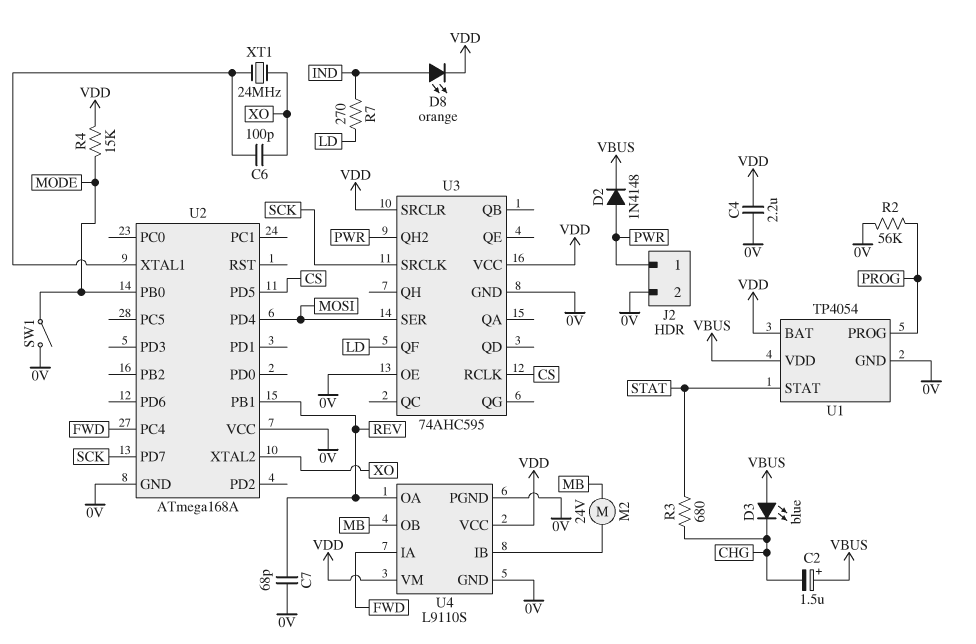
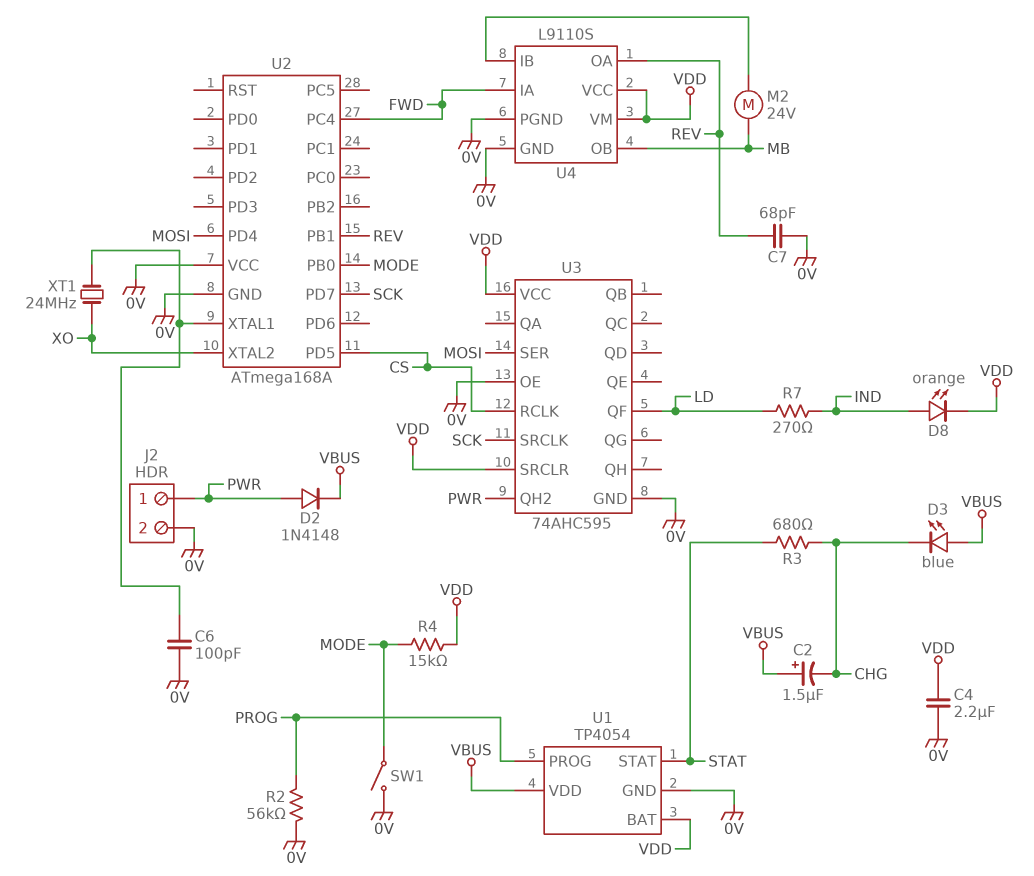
C6: 100pF (U2/XTAL1, XO) -> 100pF (0V, U2/XTAL1)

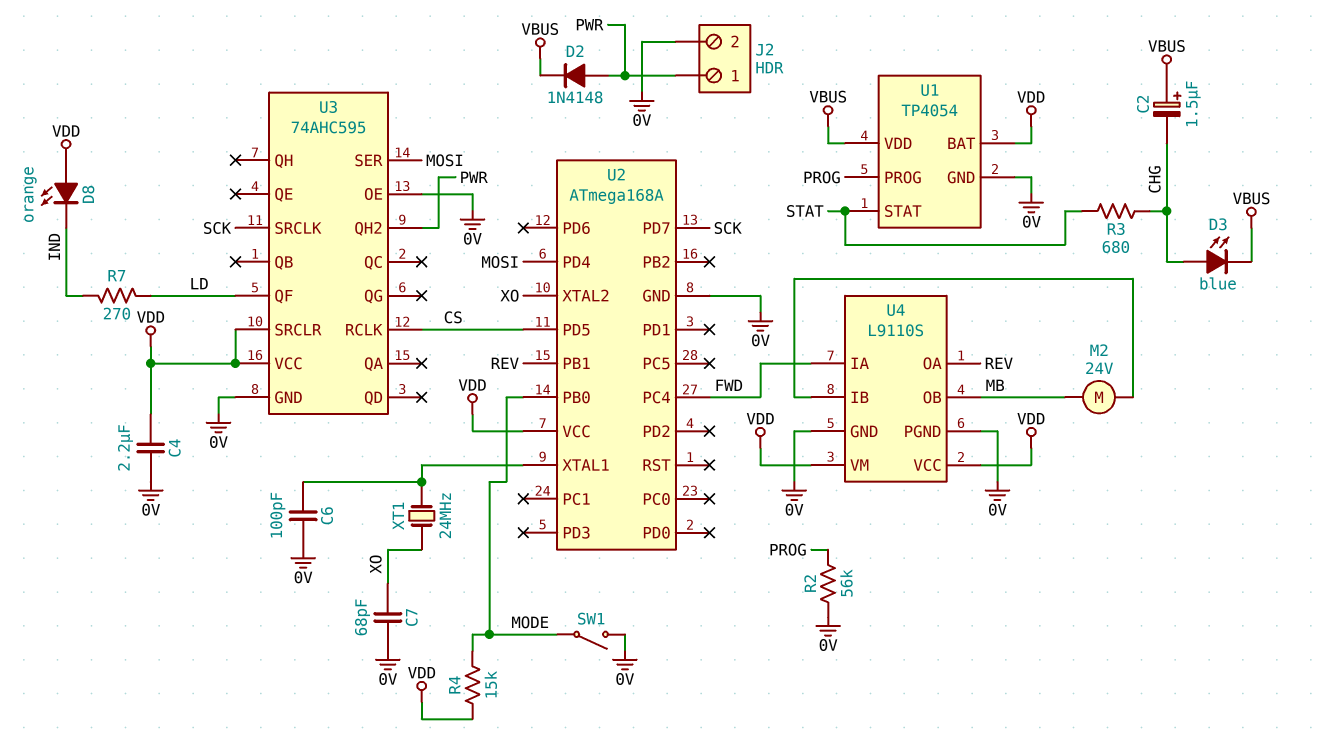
C7: 68pF (0V, REV) -> 68pF (0V, XO)
D3: LED blue (A VBUS, K CHG) -> LED blue (A CHG, K VBUS)
D8: LED orange (A IND, K VDD) -> LED orange (A VDD, K IND)
U2 pin VCC: 0V -> VDD

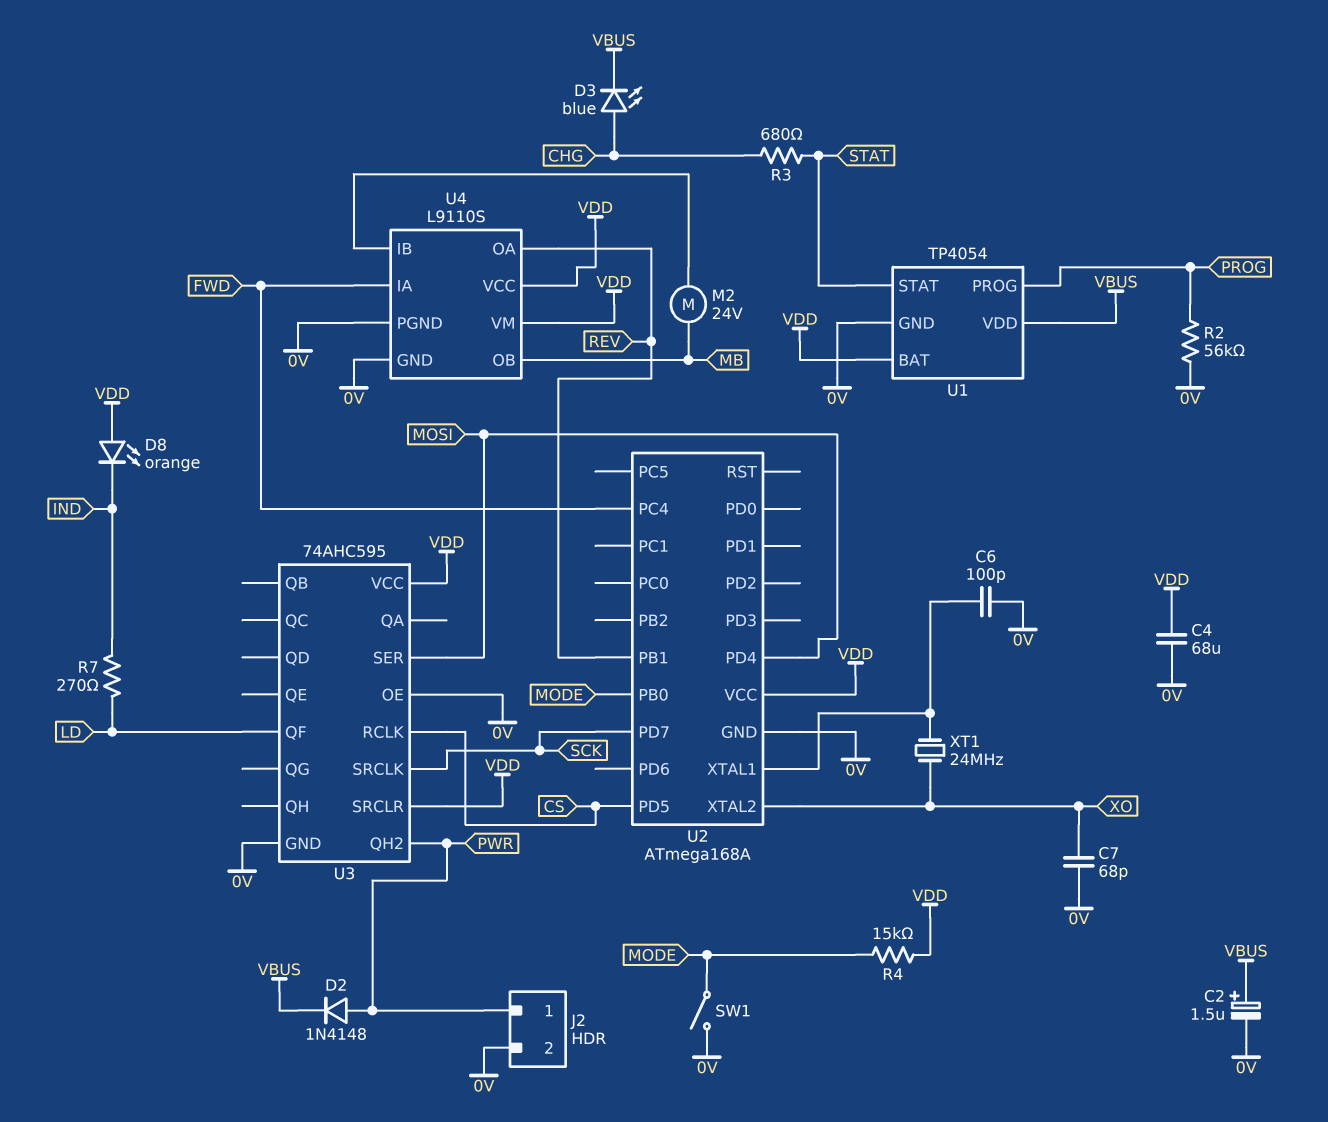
C2: 1.5uF (plus VBUS, minus CHG) -> 1.5uF (plus VBUS, minus 0V)
C4: 2.2uF (0V, VDD) -> 68uF (0V, VDD)

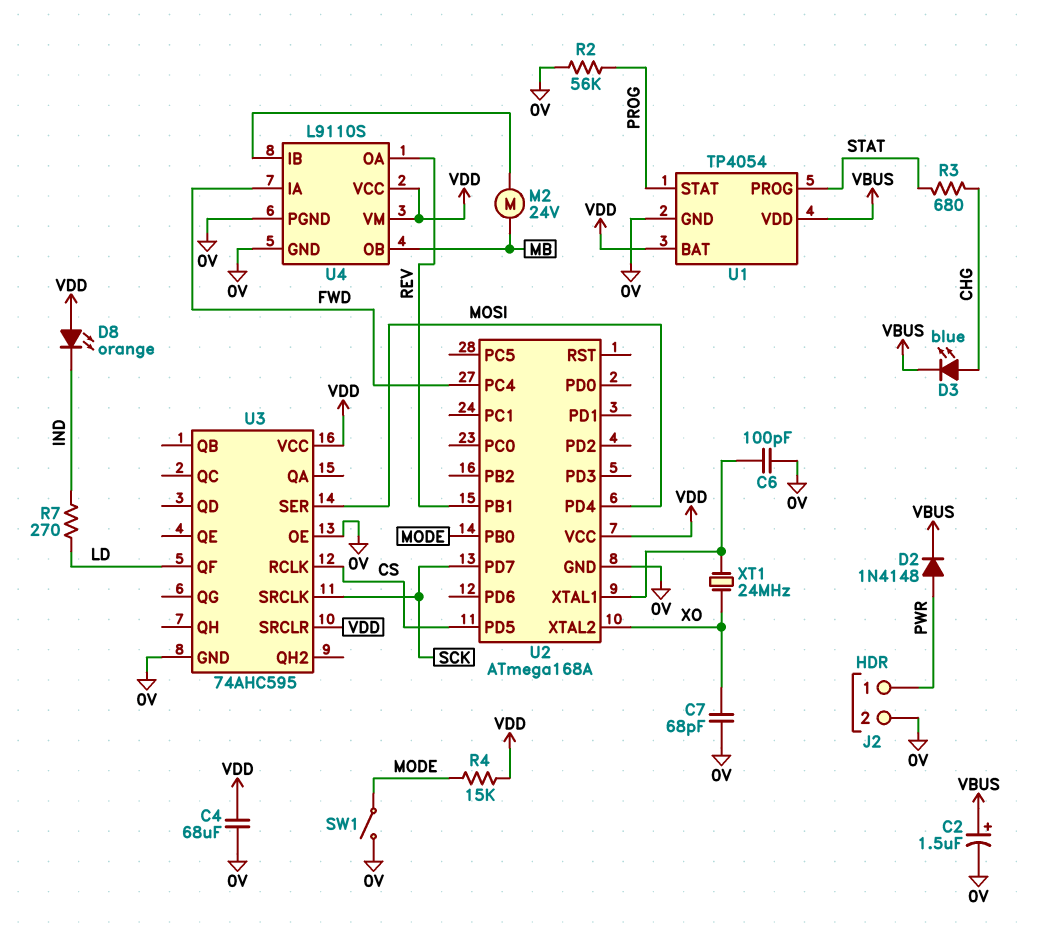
U1 pin PROG: PROG -> STAT
U1 pin STAT: STAT -> PROG
U3 pin QH2: PWR -> none

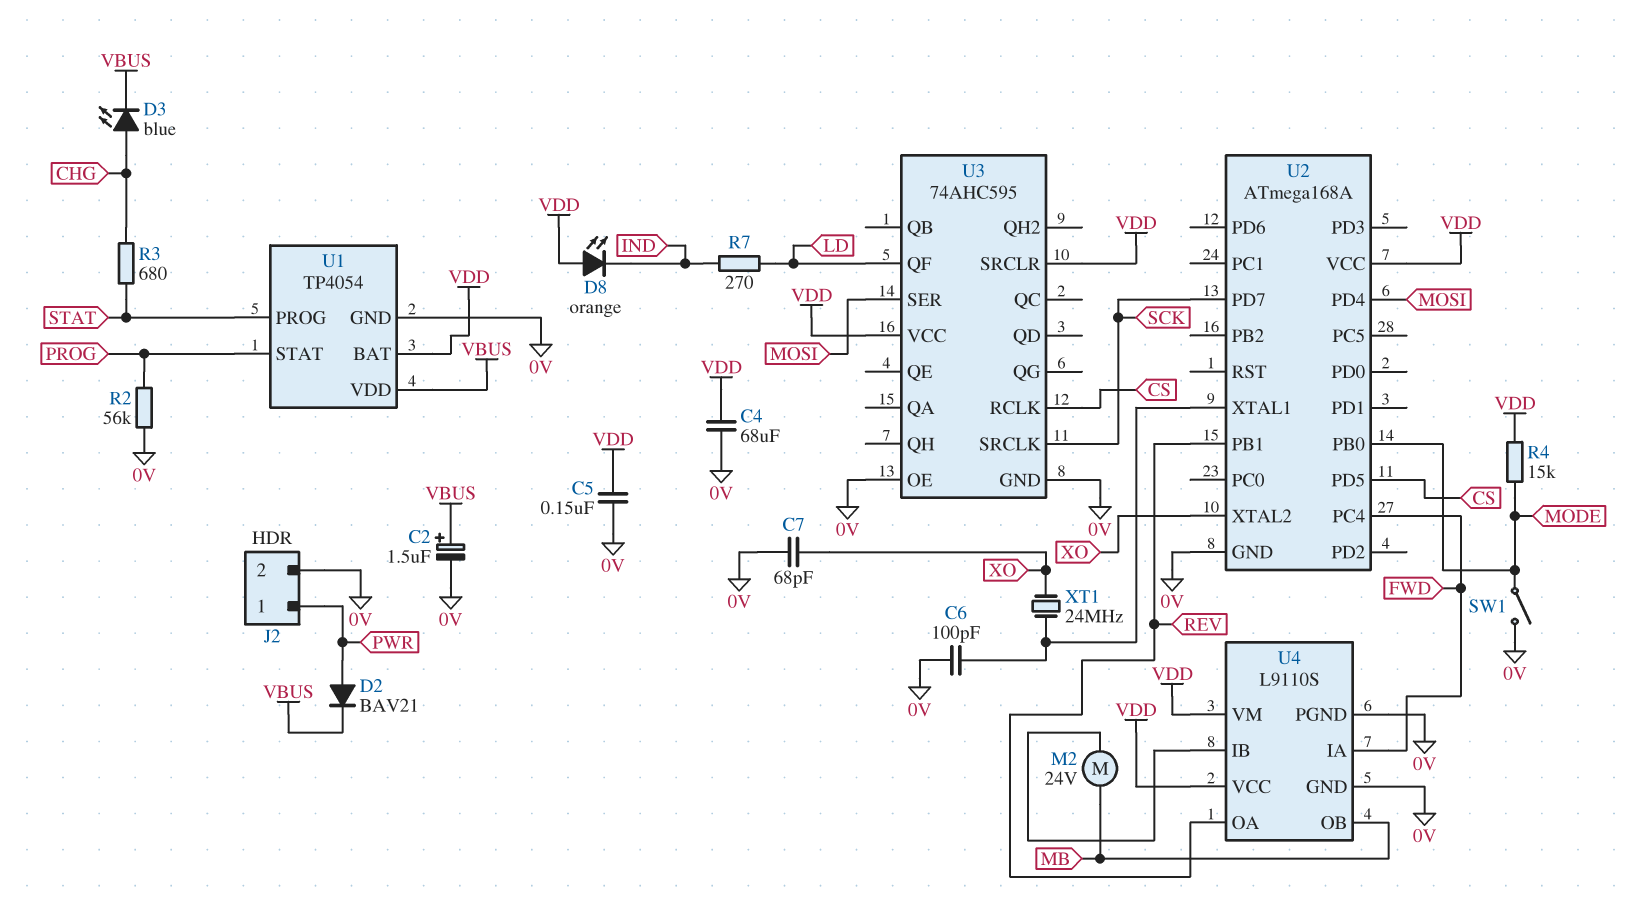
C5: none -> 150nF (0V, VDD)
D2: diode 1N4148 (A PWR, K VBUS) -> diode BAV21 (A PWR, K VBUS)

